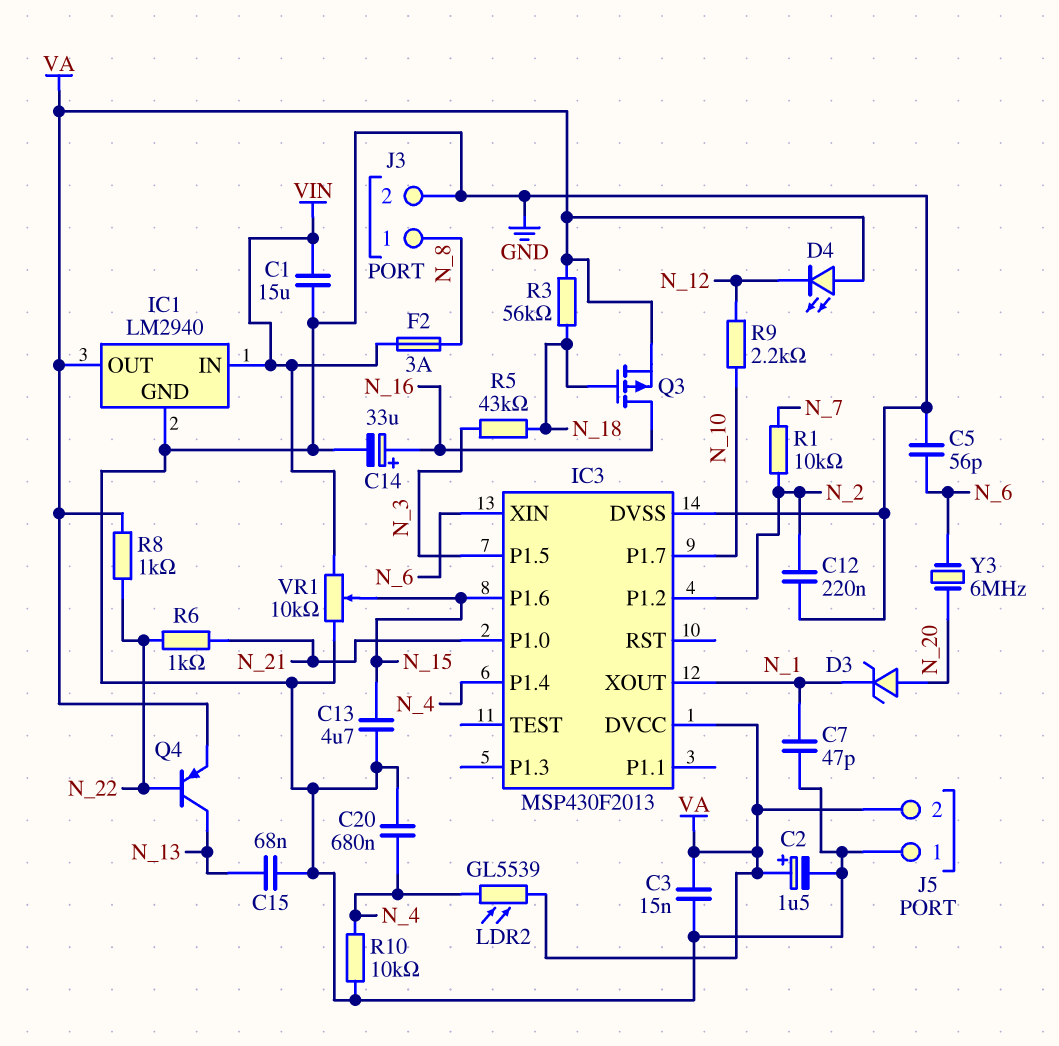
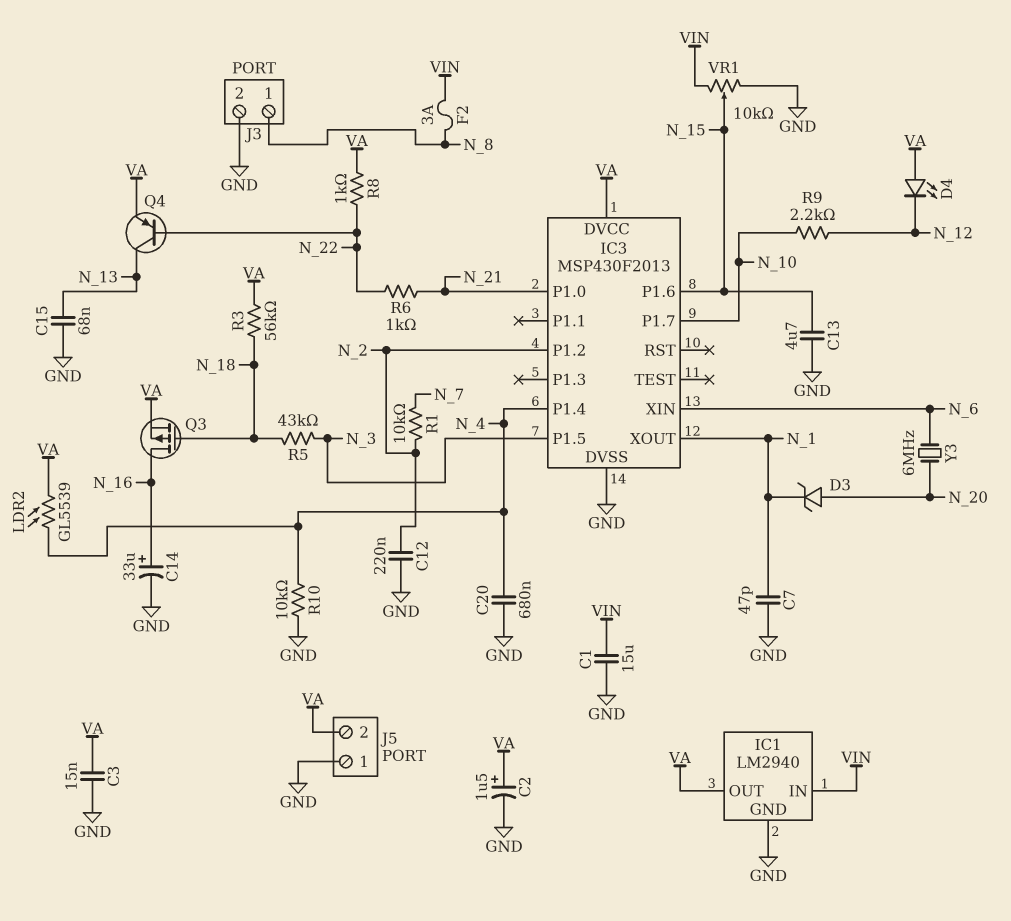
C5: 56pF (GND, N_6) -> none

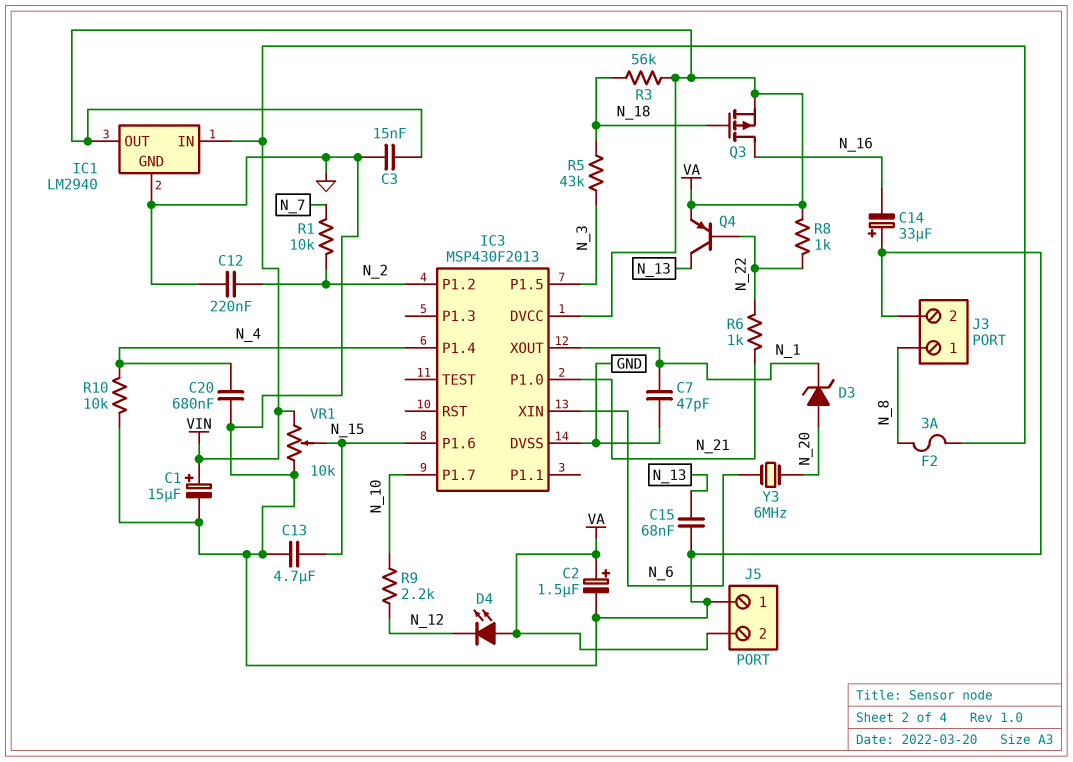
C1: 15uF (GND, VIN) -> 15uF (plus VIN, minus GND)
C14: 33uF (plus N_16, minus GND) -> 33uF (plus GND, minus N_16)
LDR2: GL5539 (N_4, VA) -> none

